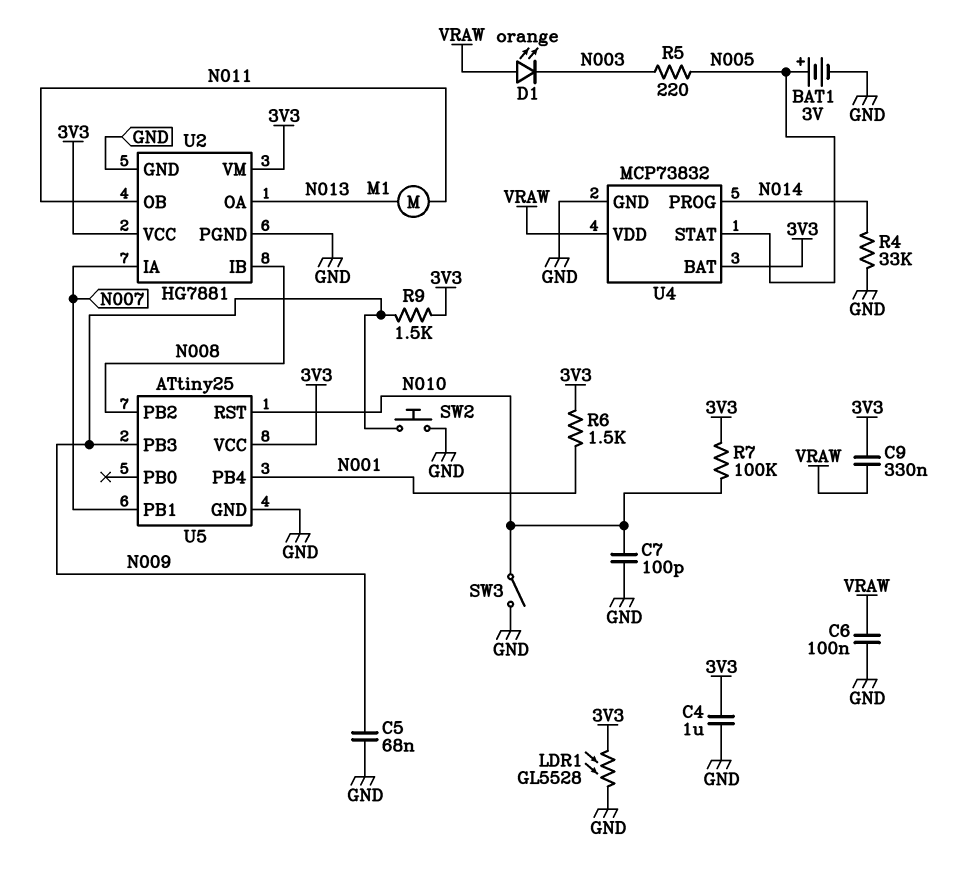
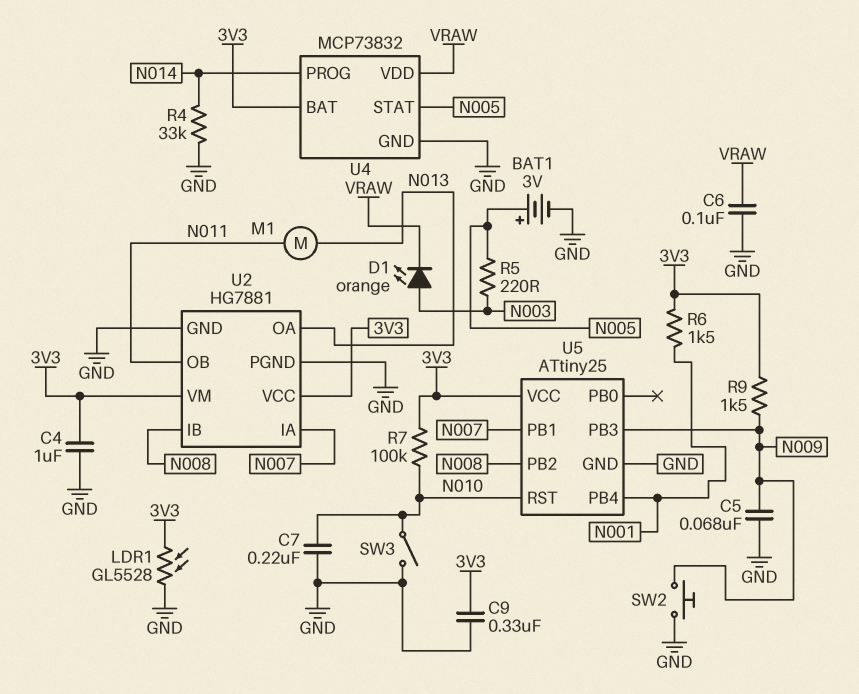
C7: 100pF (GND, N010) -> 220nF (GND, N010)
C9: 330nF (3V3, VRAW) -> 330nF (3V3, GND)
D1: LED orange (A VRAW, K N003) -> LED orange (A N003, K VRAW)

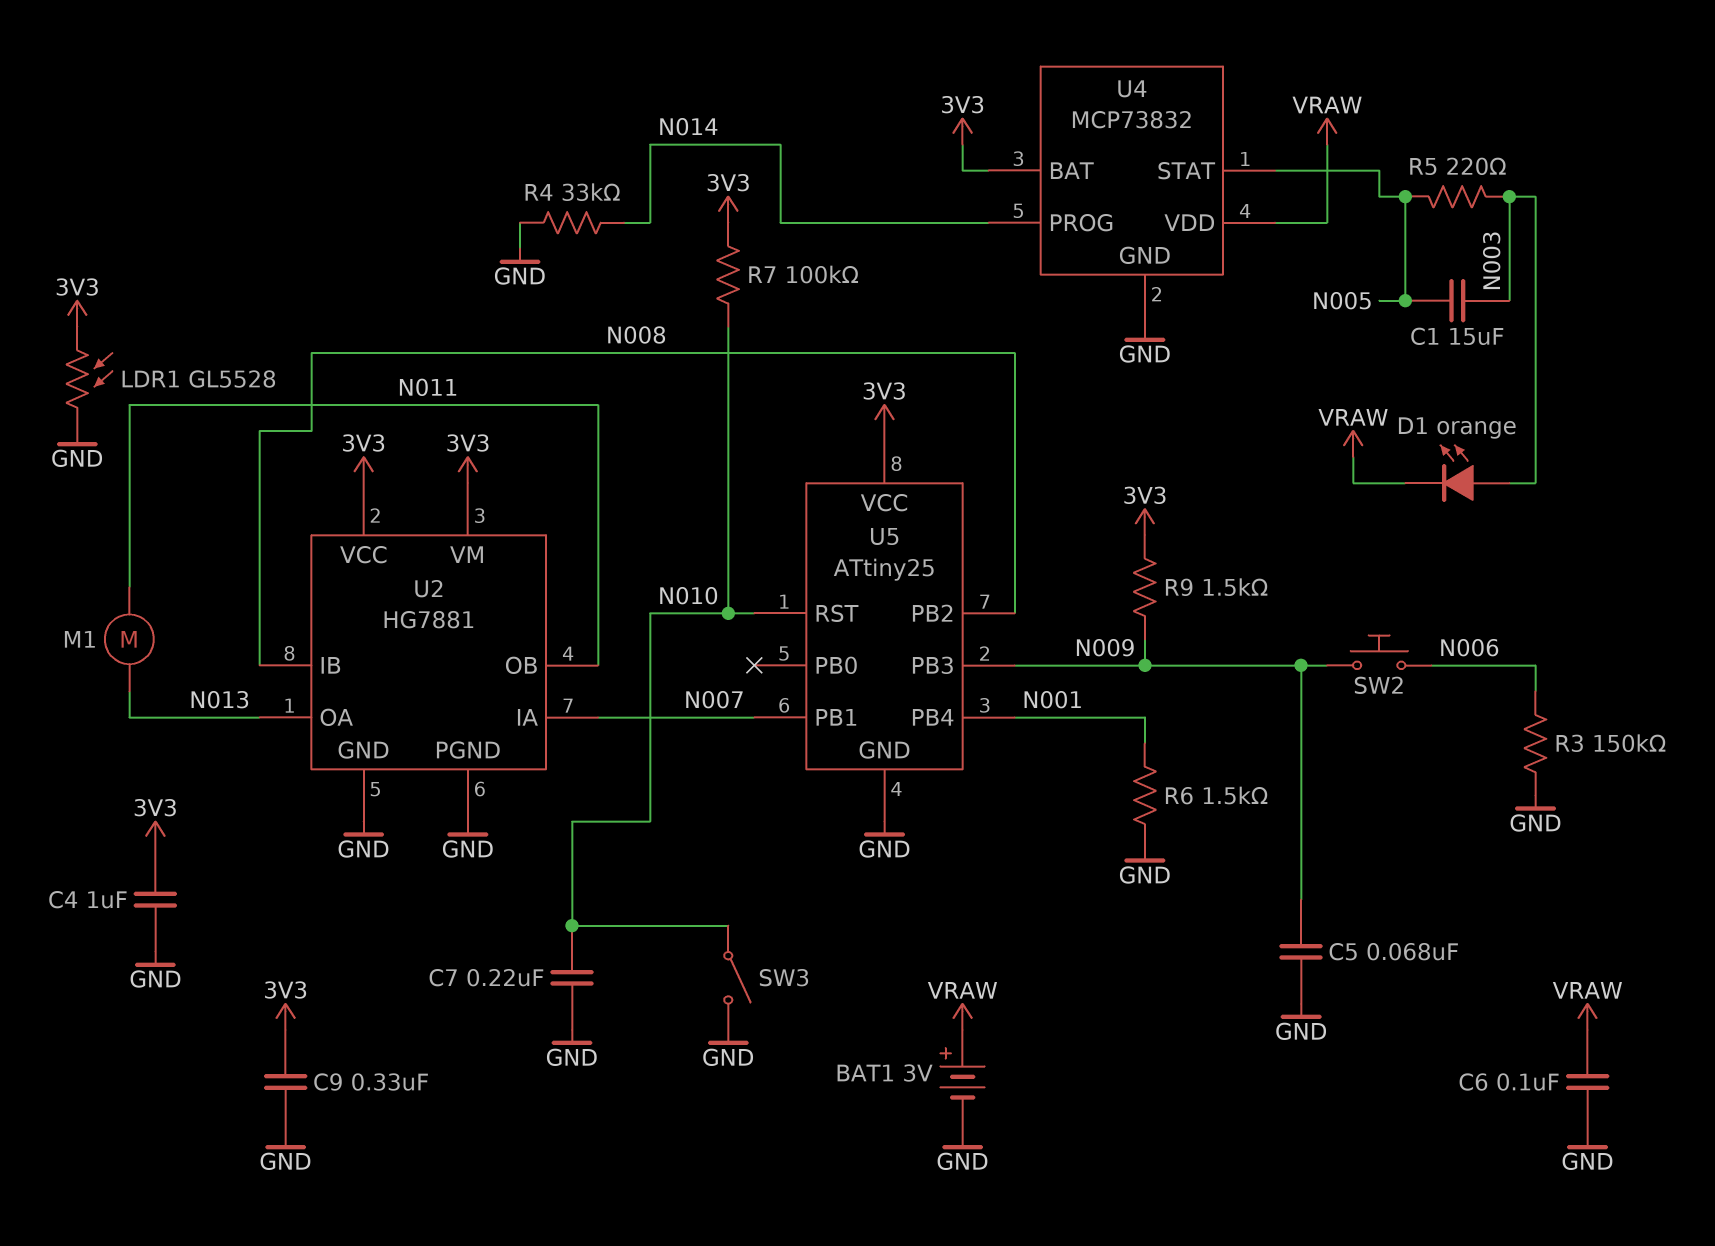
BAT1: 3V (plus N005, minus GND) -> 3V (plus VRAW, minus GND)
C1: none -> 15uF (N003, N005)
R3: none -> 150k (GND, N006)
R6: 1.5k (3V3, N001) -> 1.5k (GND, N001)
SW2: button (GND, N009) -> button (N006, N009)

